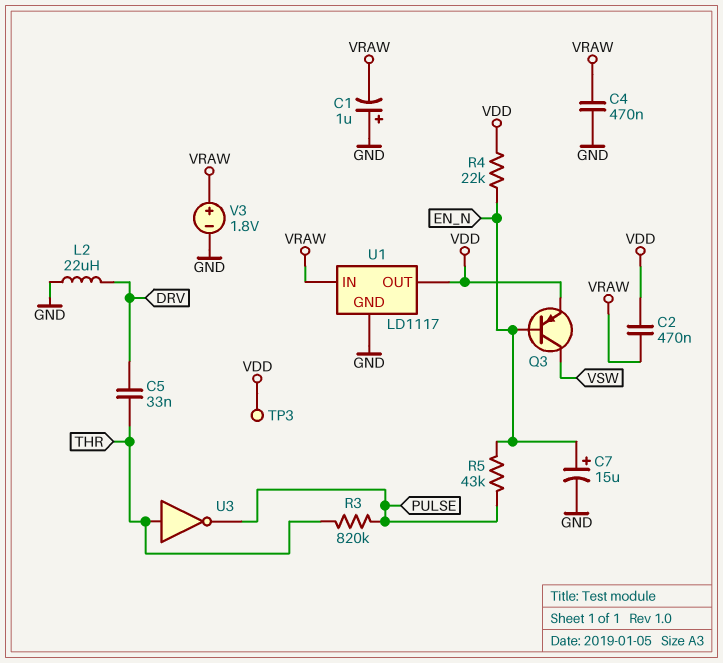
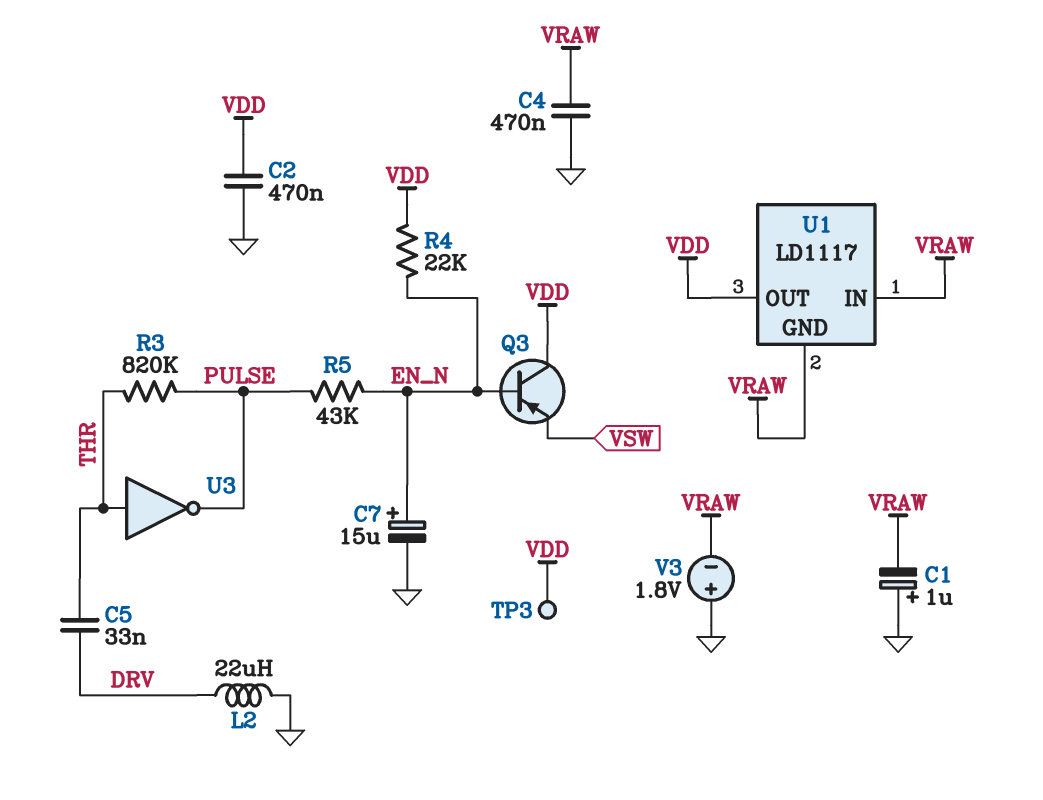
C2: 470nF (VDD, VRAW) -> 470nF (GND, VDD)
Q3: PNP (B EN_N, C VSW, E VDD) -> PNP (B EN_N, C VDD, E VSW)
U1 pin GND: GND -> VRAW
V3: 1.8V (plus VRAW, minus GND) -> 1.8V (plus GND, minus VRAW)

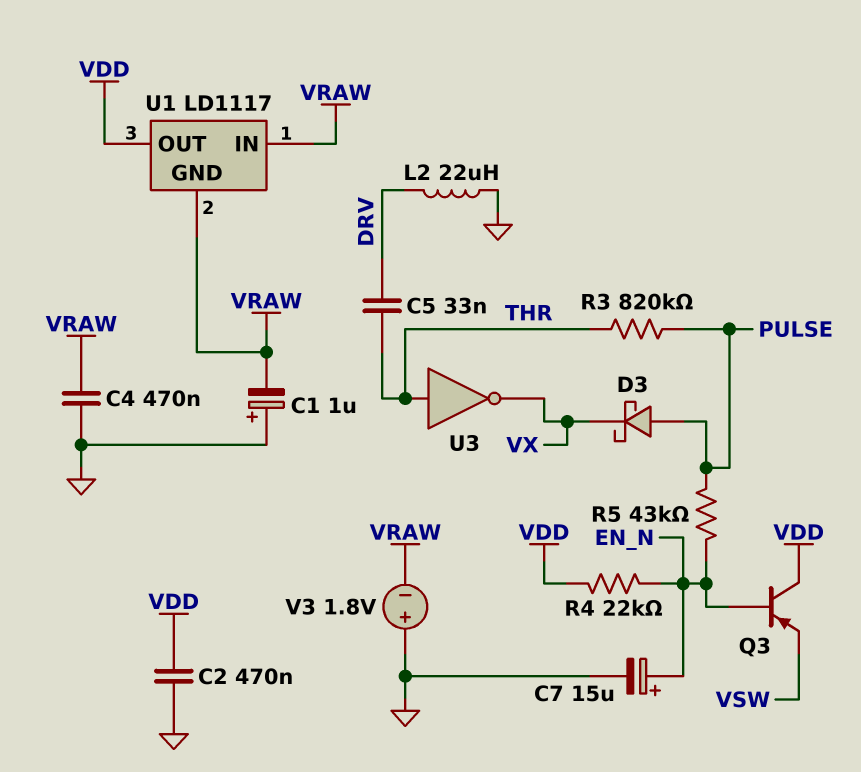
D3: none -> schottky (A PULSE, K VX)
TP3: test point (VDD) -> none
U3: NOT (in THR, out PULSE) -> NOT (in THR, out VX)

